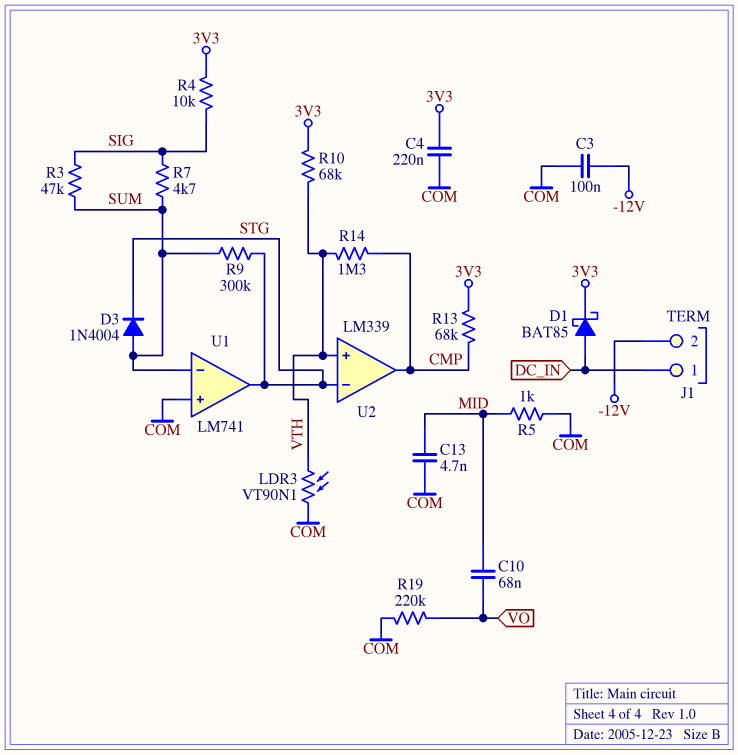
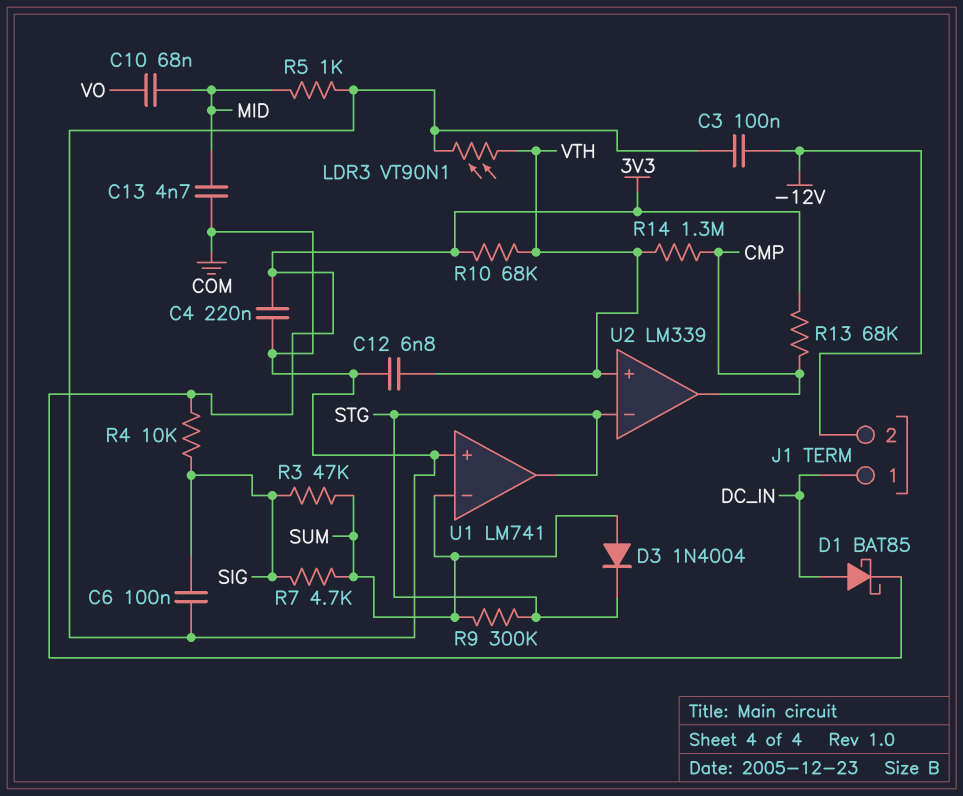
C6: none -> 100nF (COM, SIG)
C12: none -> 6.8nF (COM, VTH)
R19: 220k (COM, VO) -> none

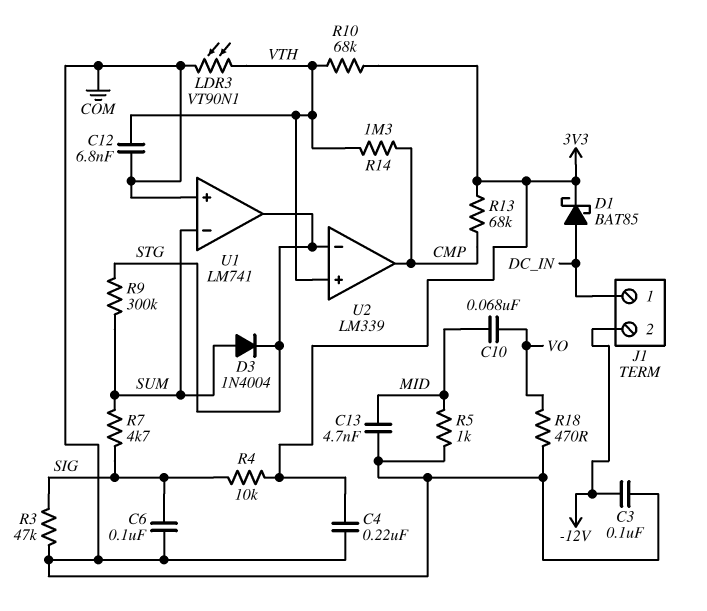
R3: 47k (SIG, SUM) -> 47k (COM, SIG)
R18: none -> 470 (COM, VO)

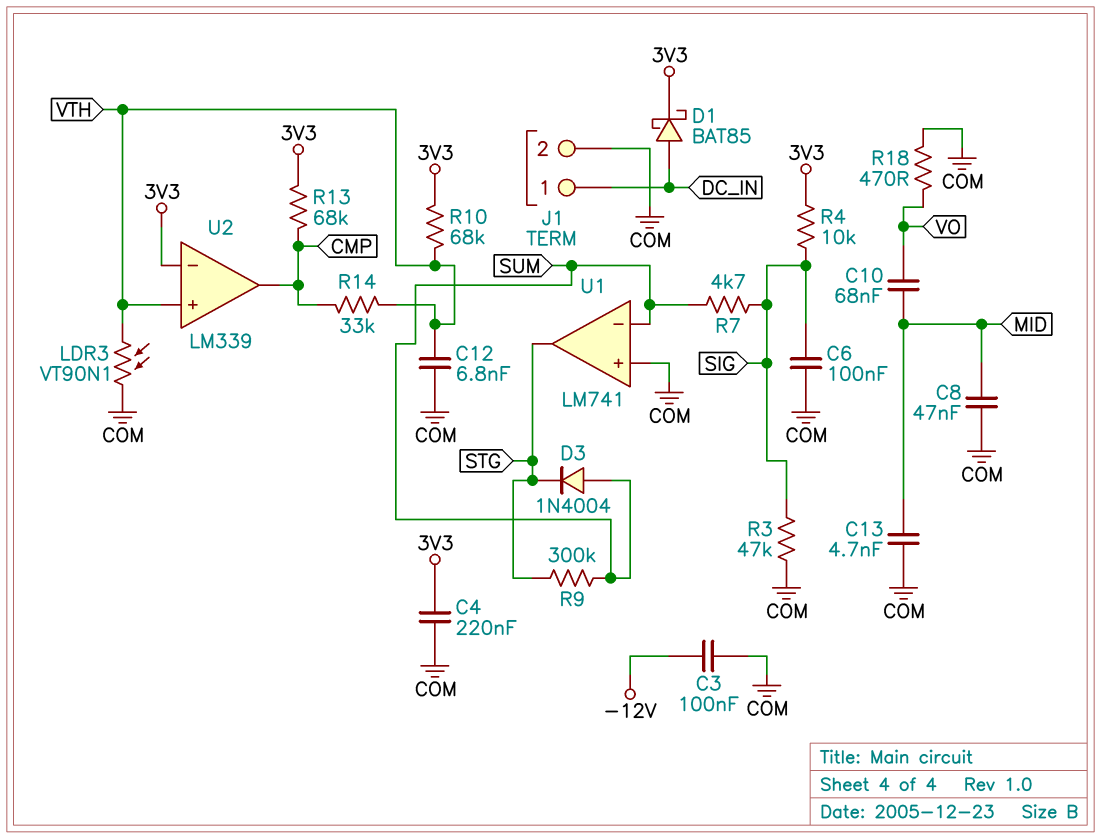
C8: none -> 47nF (COM, MID)
J1 pin 2: -12V -> COM
R5: 1k (COM, MID) -> none
R14: 1.3M (CMP, VTH) -> 33k (CMP, VTH)
U2 pin in-: STG -> 3V3

